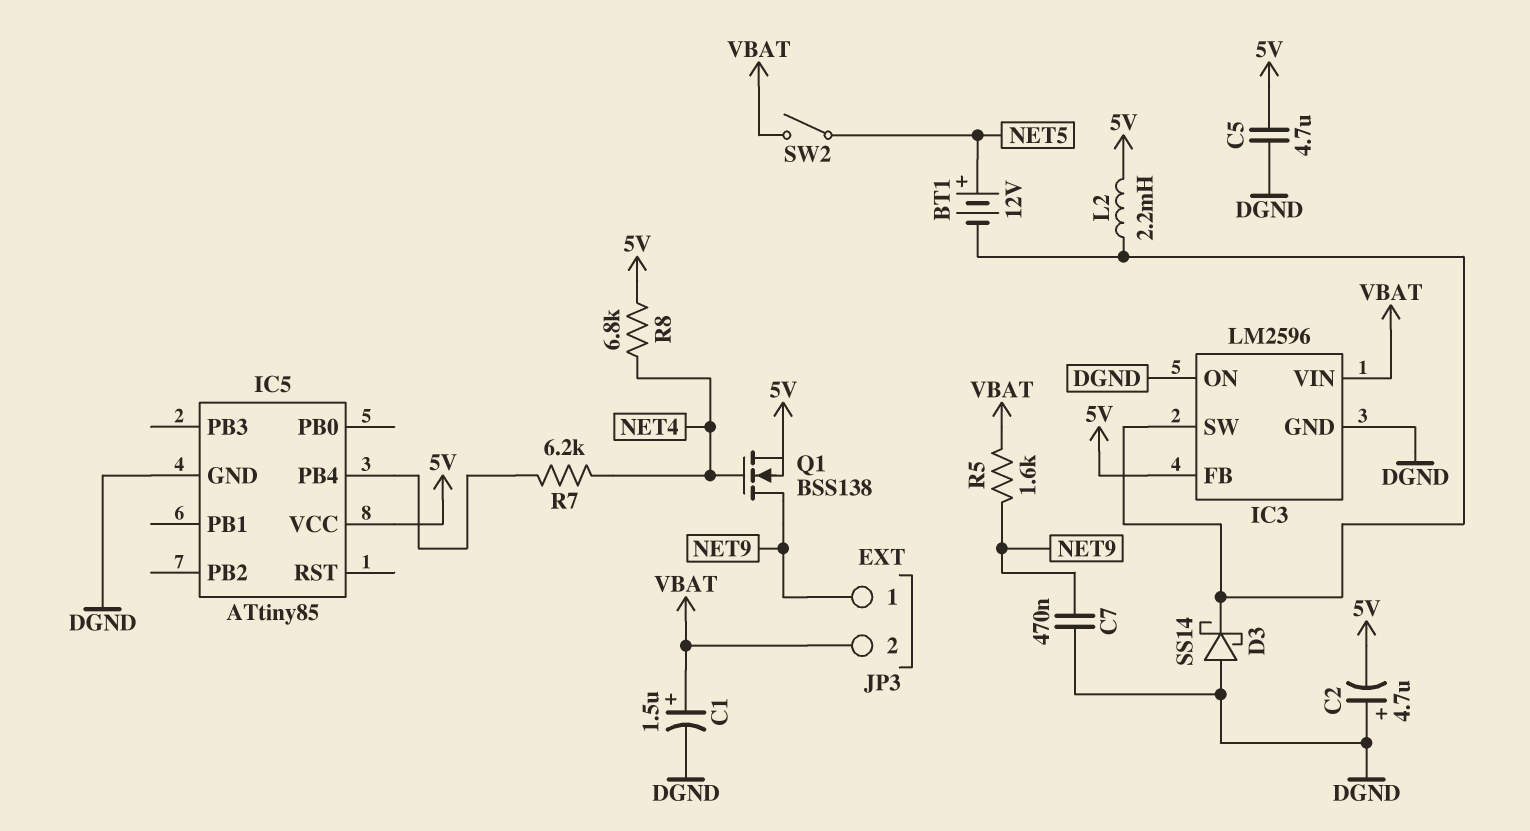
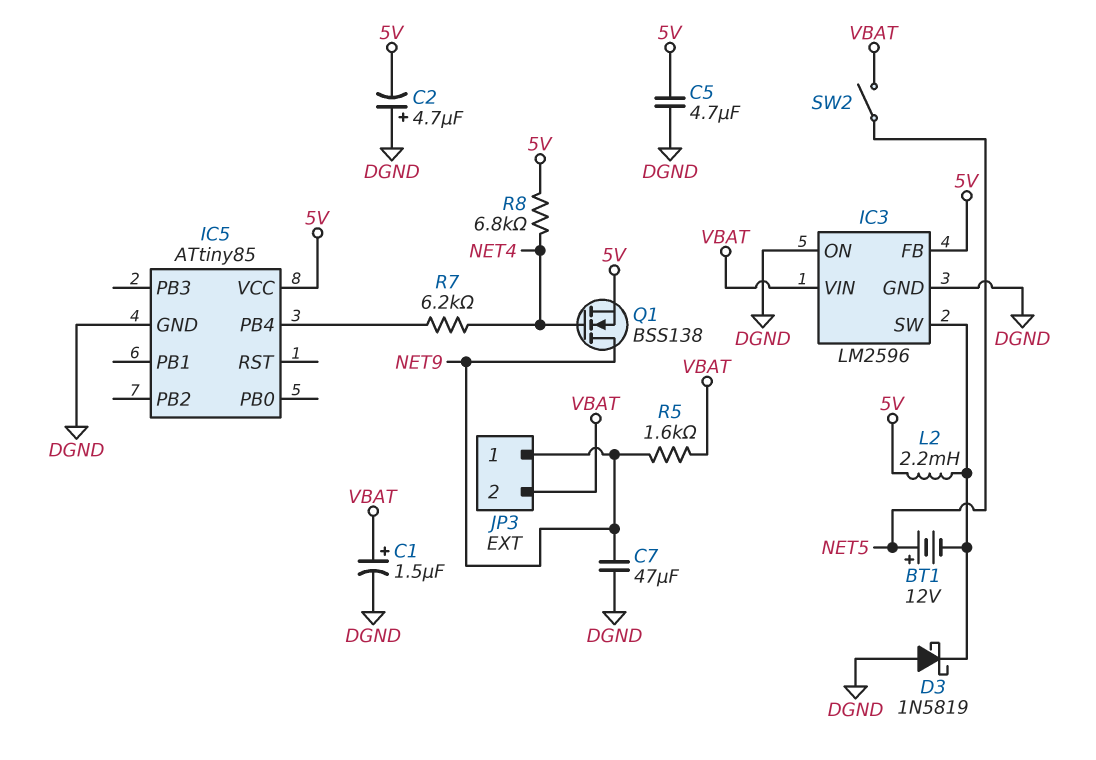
C7: 470nF (DGND, NET9) -> 47uF (DGND, NET9)
D3: schottky SS14 (A DGND, K IC3/SW) -> schottky 1N5819 (A DGND, K IC3/SW)

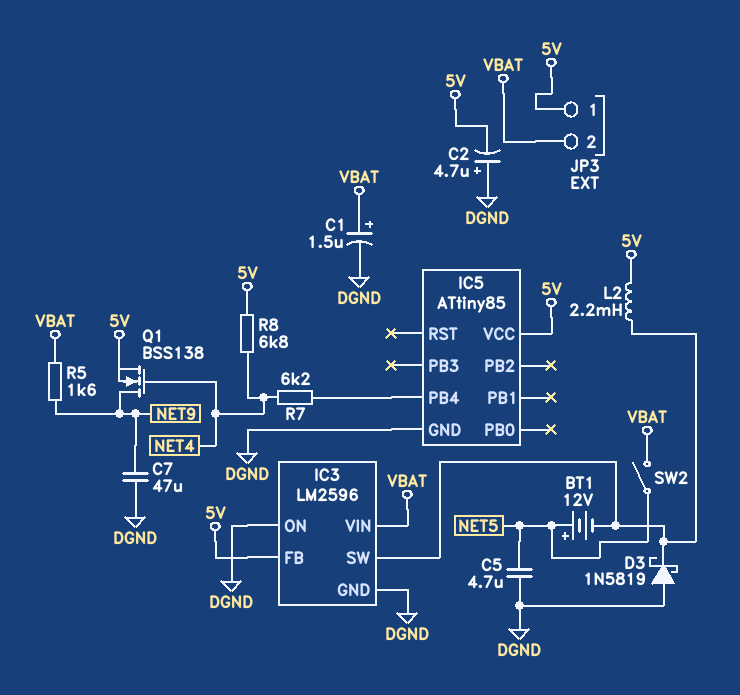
C5: 4.7uF (5V, DGND) -> 4.7uF (DGND, NET5)
JP3 pin 1: NET9 -> 5V

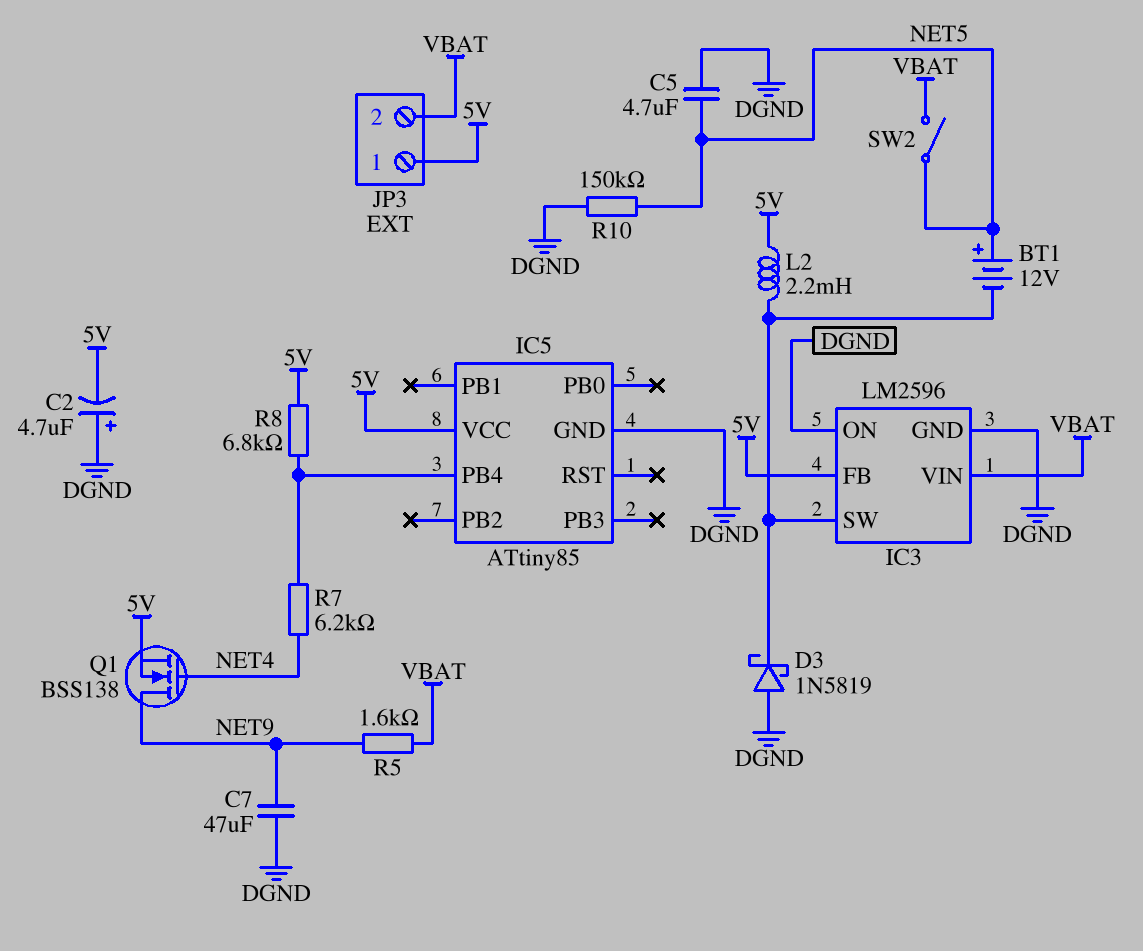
C1: 1.5uF (plus VBAT, minus DGND) -> none
R8: 6.8k (5V, NET4) -> 6.8k (5V, IC5/PB4)
R10: none -> 150k (DGND, NET5)

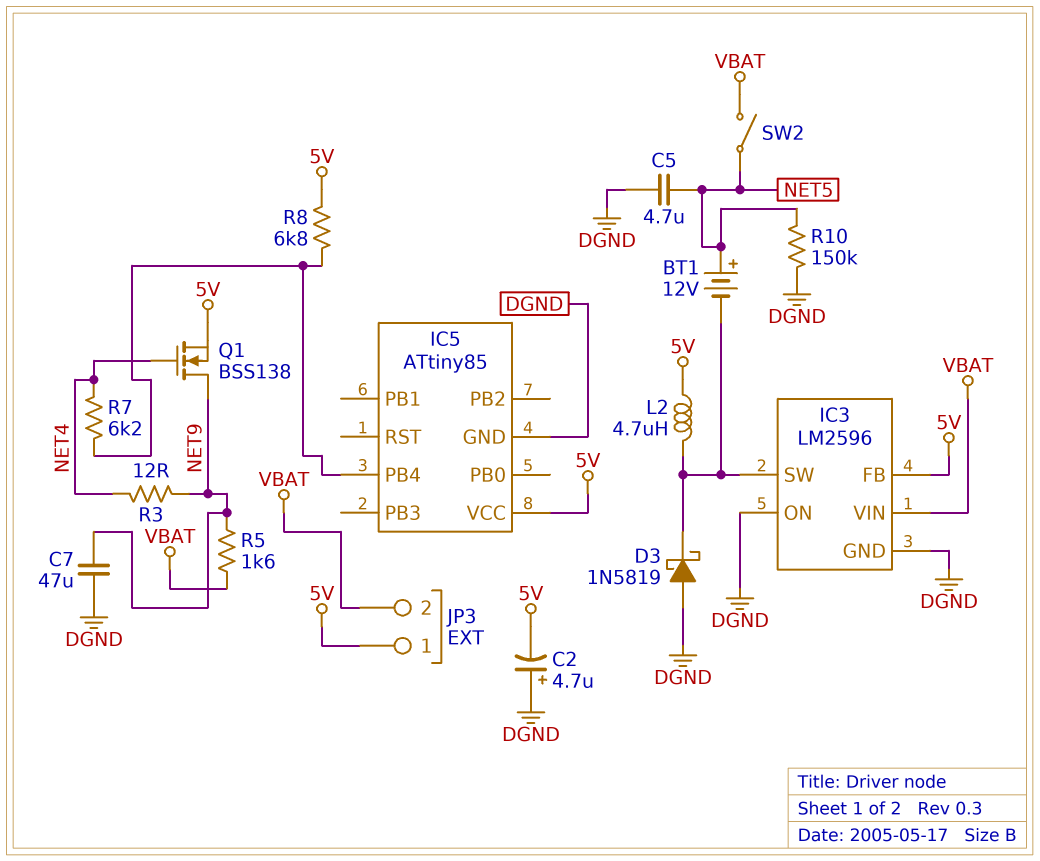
L2: 2.2mH (5V, IC3/SW) -> 4.7uH (5V, IC3/SW)
R3: none -> 12 (NET4, NET9)

